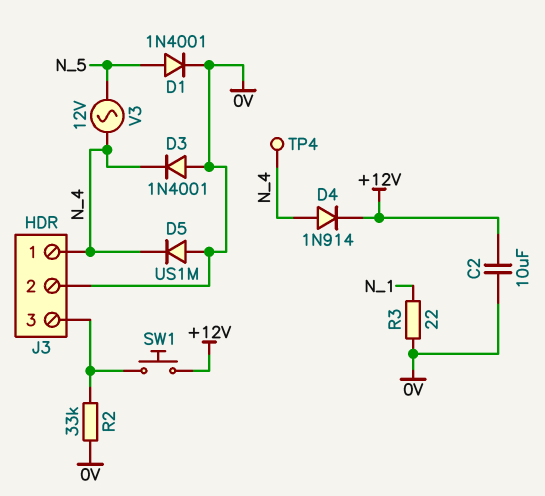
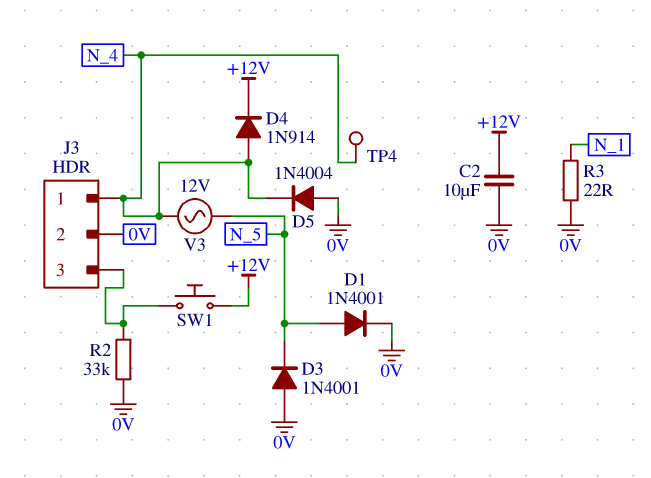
D3: diode 1N4001 (A 0V, K N_4) -> diode 1N4001 (A 0V, K N_5)
D5: diode US1M (A 0V, K N_4) -> diode 1N4004 (A 0V, K N_4)

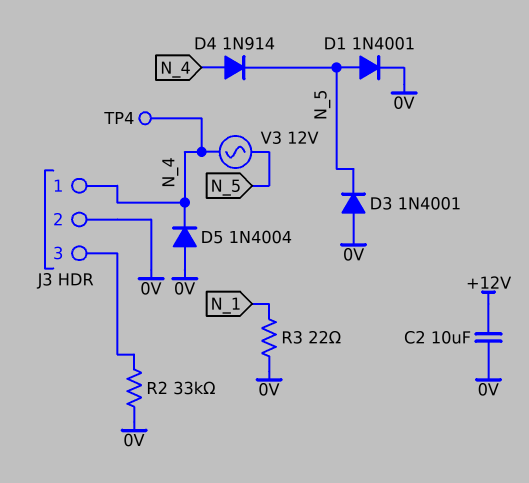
D4: diode 1N914 (A N_4, K +12V) -> diode 1N914 (A N_4, K N_5)
SW1: button (+12V, J3/3) -> none

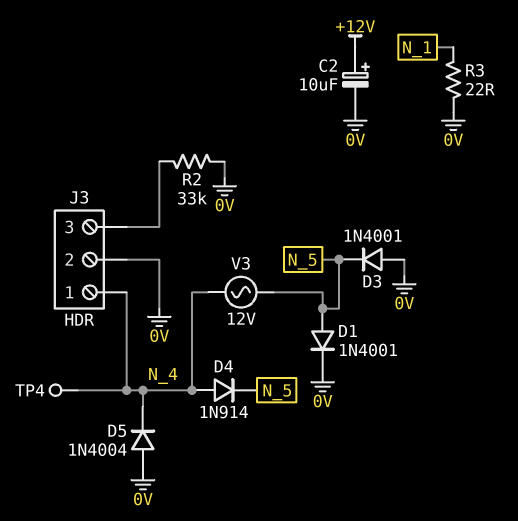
C2: 10uF (+12V, 0V) -> 10uF (plus +12V, minus 0V)

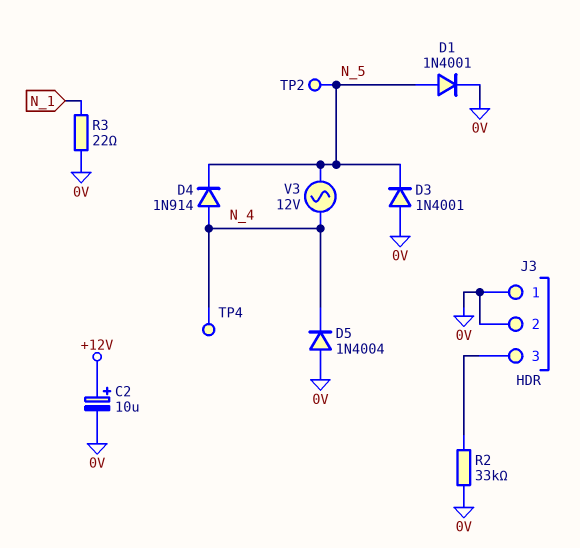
J3 pin 1: N_4 -> 0V
TP2: none -> test point (N_5)

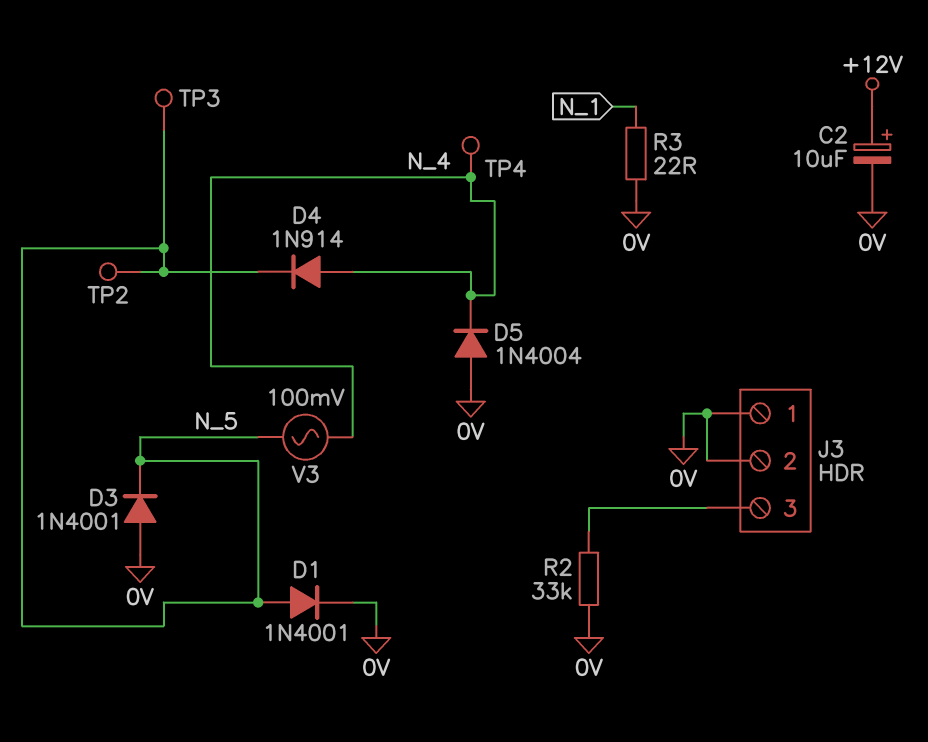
TP3: none -> test point (N_5)
V3: AC 12V (N_4, N_5) -> AC 100mV (N_4, N_5)

